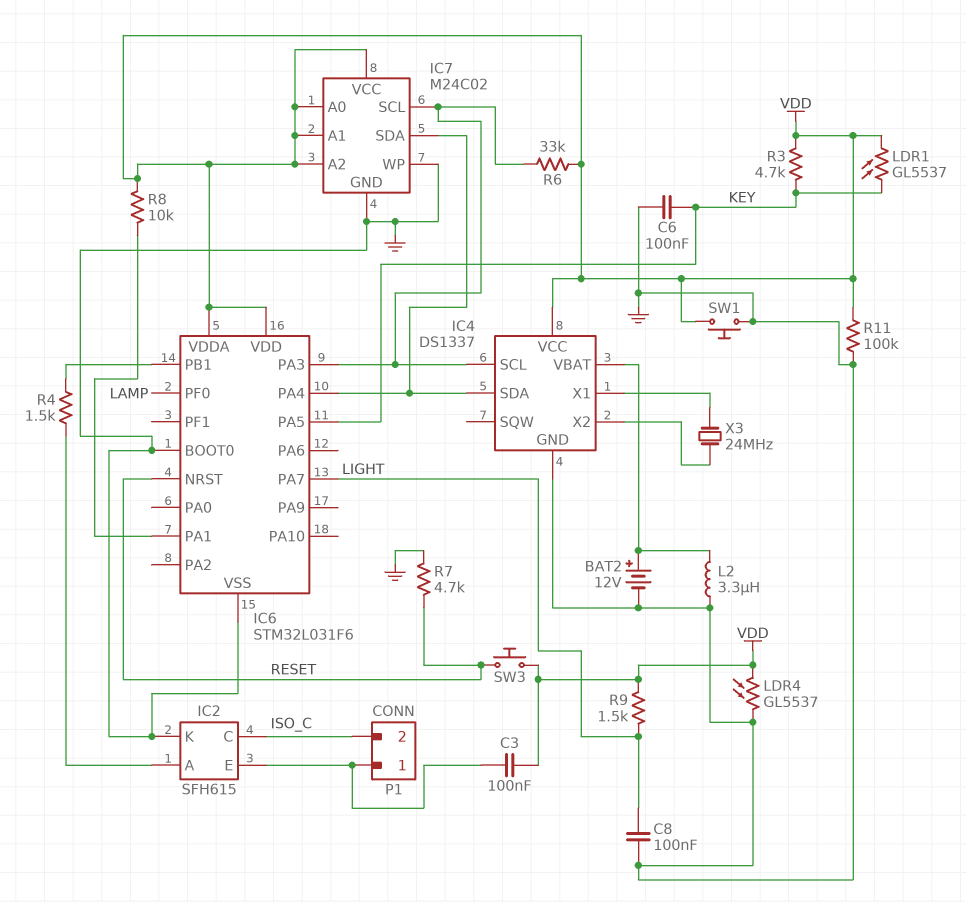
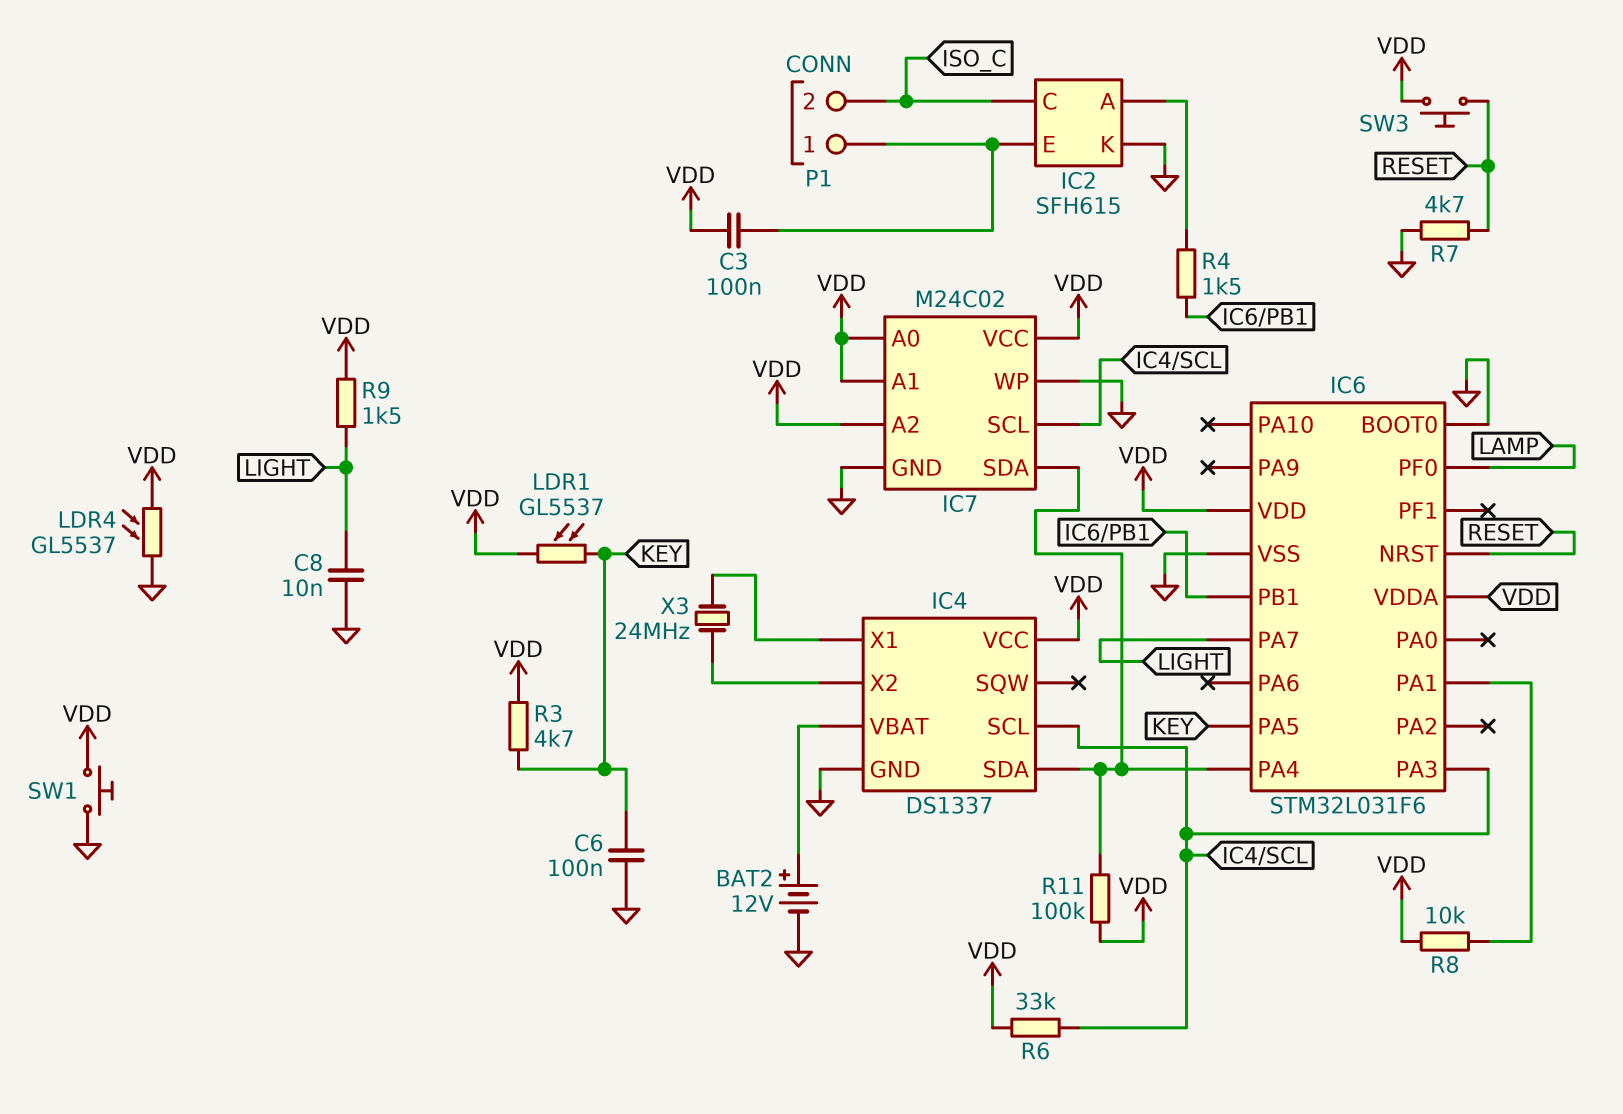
C8: 100nF (GND, LIGHT) -> 10nF (GND, LIGHT)
L2: 3.3uH (GND, IC4/VBAT) -> none
R11: 100k (GND, VDD) -> 100k (IC4/SDA, VDD)

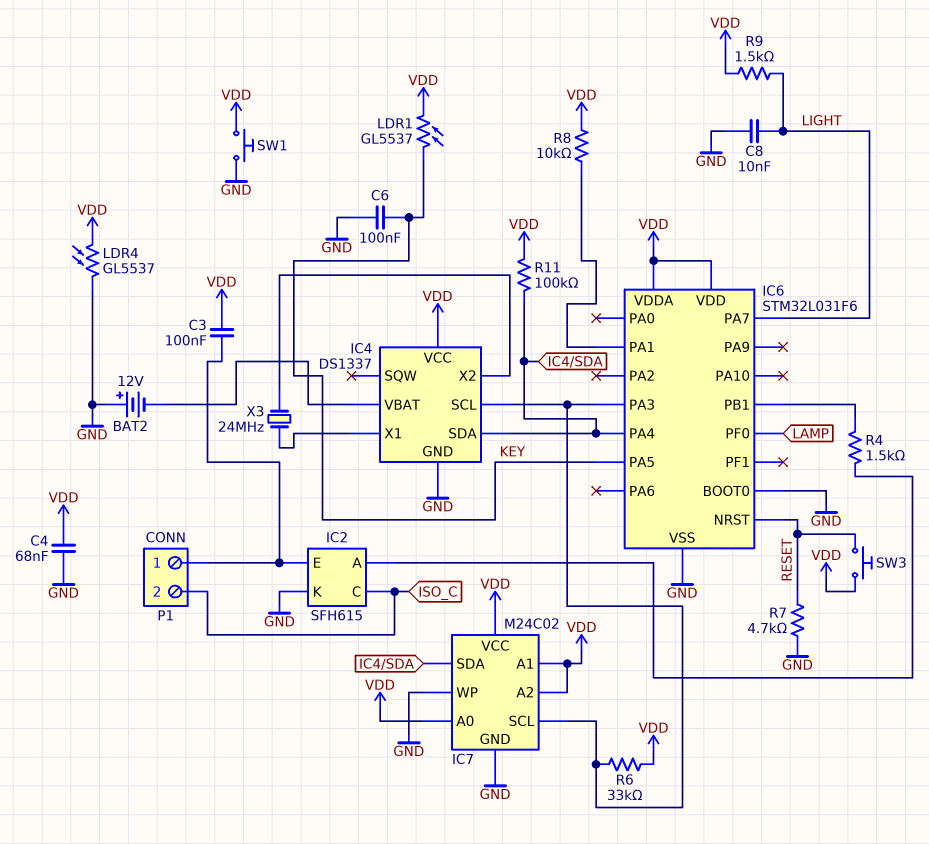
BAT2: 12V (plus IC4/VBAT, minus GND) -> 12V (plus GND, minus IC4/VBAT)
C4: none -> 68nF (GND, VDD)
R3: 4.7k (KEY, VDD) -> none

